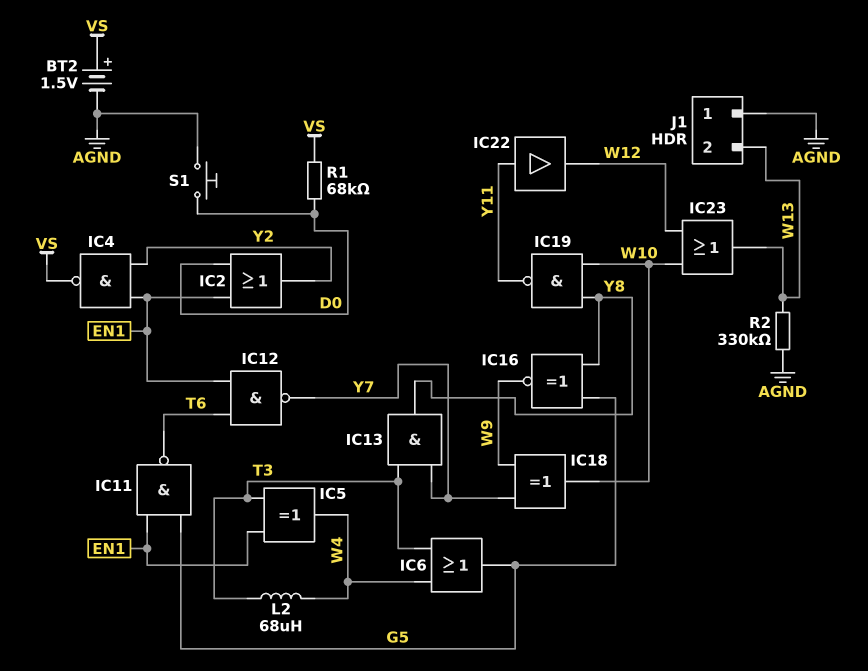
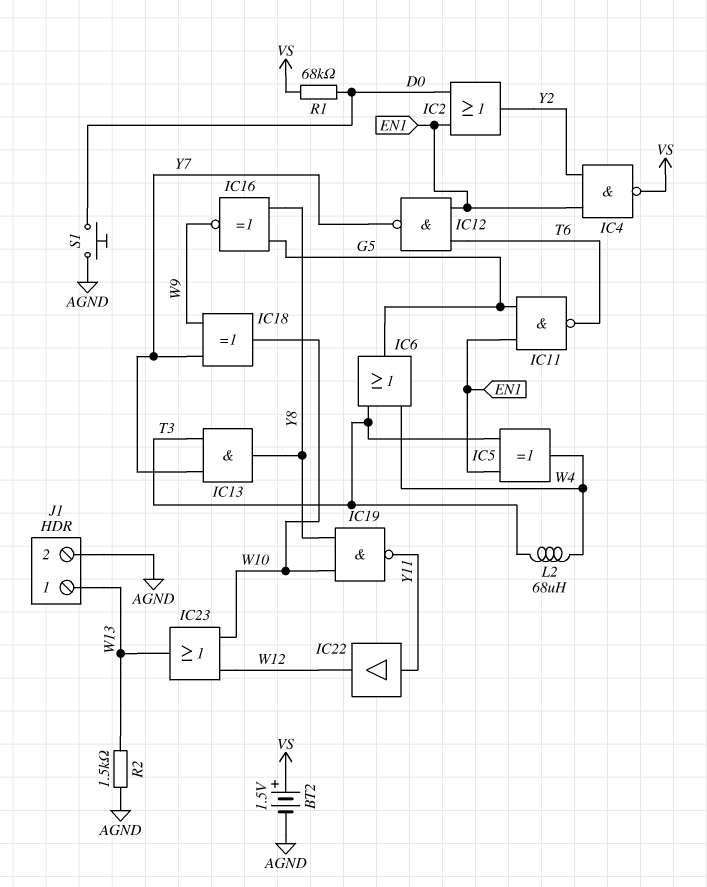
J1 pin 1: AGND -> W13
J1 pin 2: W13 -> AGND
R2: 330k (AGND, W13) -> 1.5k (AGND, W13)

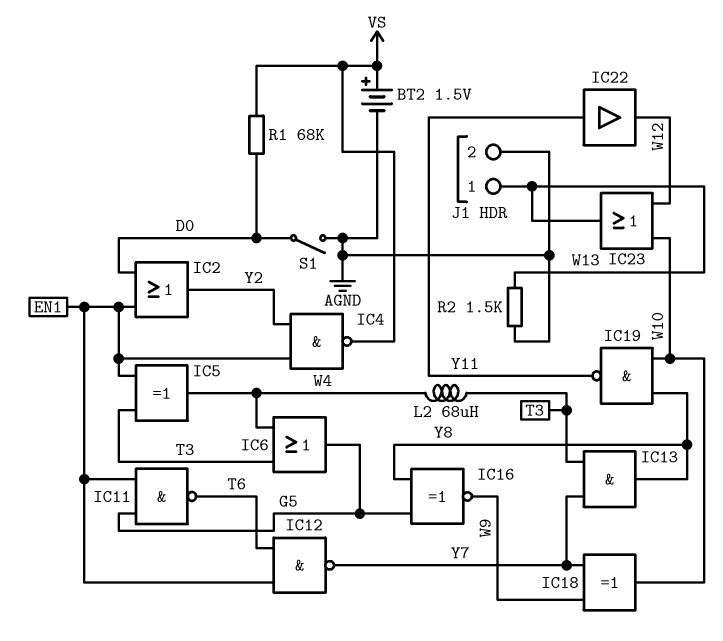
S1: button (AGND, D0) -> switch (AGND, D0)

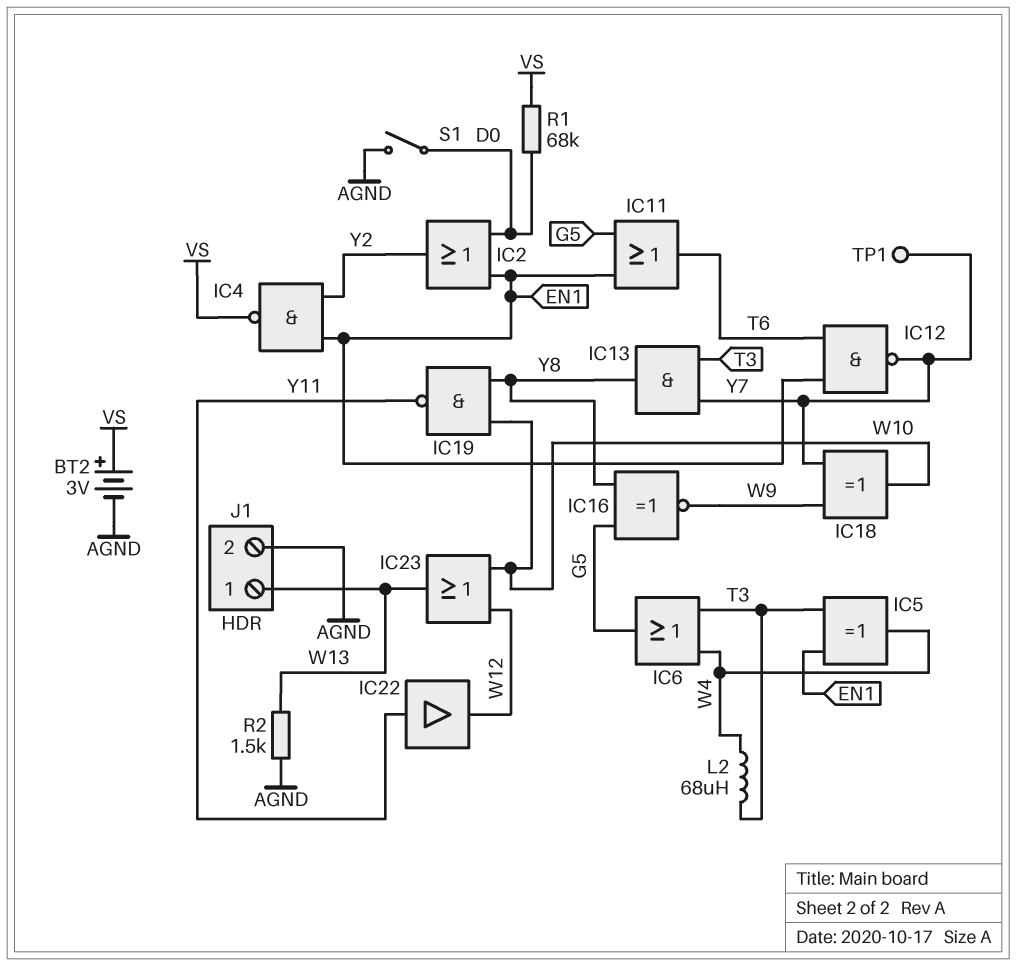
BT2: 1.5V (plus VS, minus AGND) -> 3V (plus VS, minus AGND)
IC11: NAND (in EN1, in G5, out T6) -> OR (in EN1, in G5, out T6)
TP1: none -> test point (Y7)

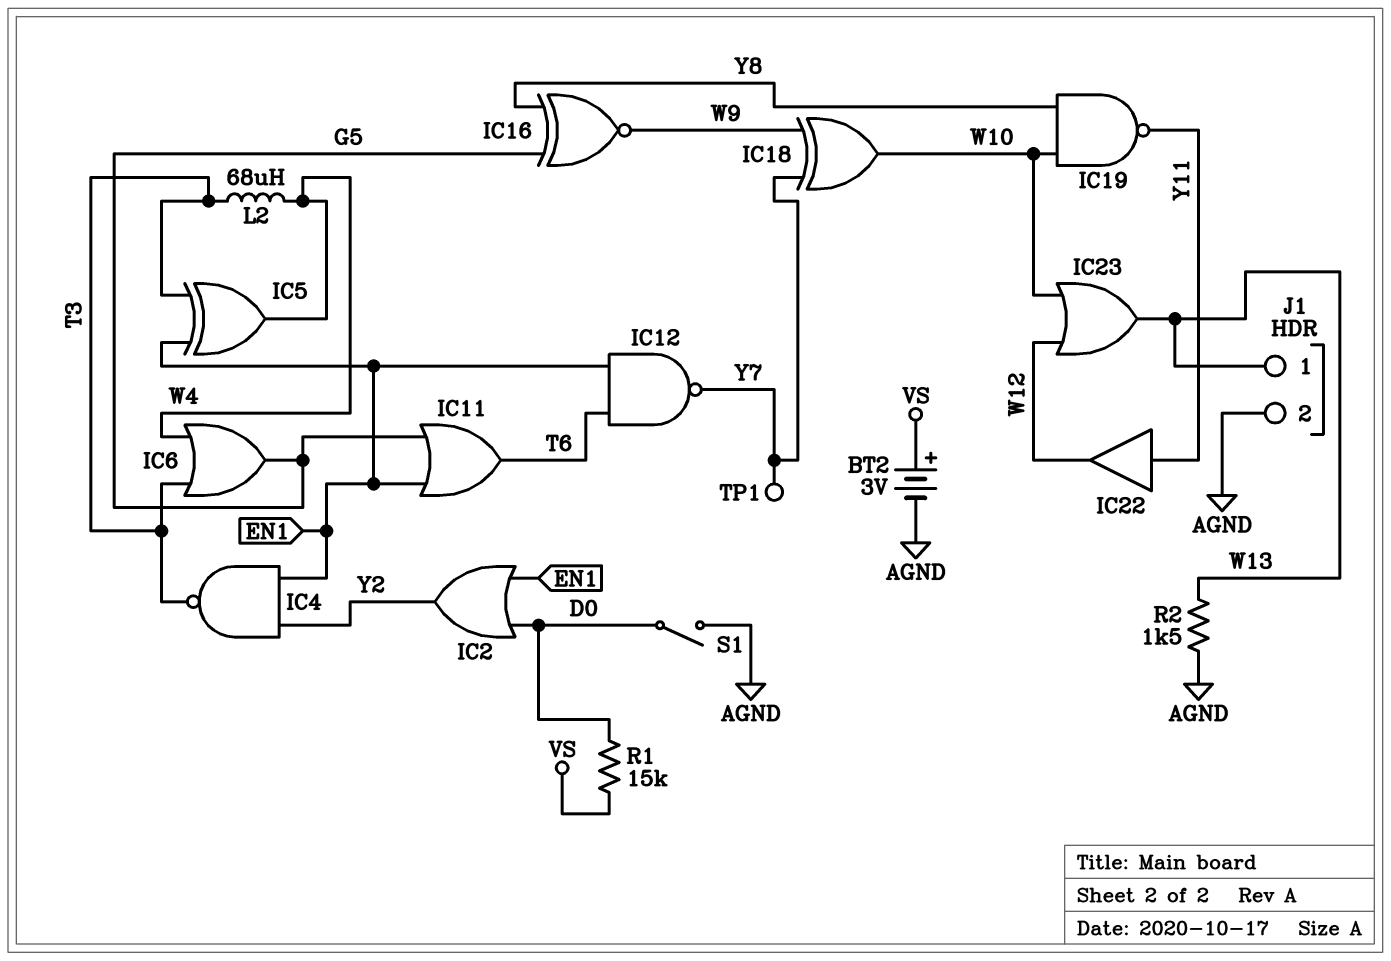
IC4: NAND (in EN1, in Y2, out VS) -> NAND (in EN1, in Y2, out T3)
IC13: AND (in T3, in Y7, out Y8) -> none
R1: 68k (D0, VS) -> 15k (D0, VS)

